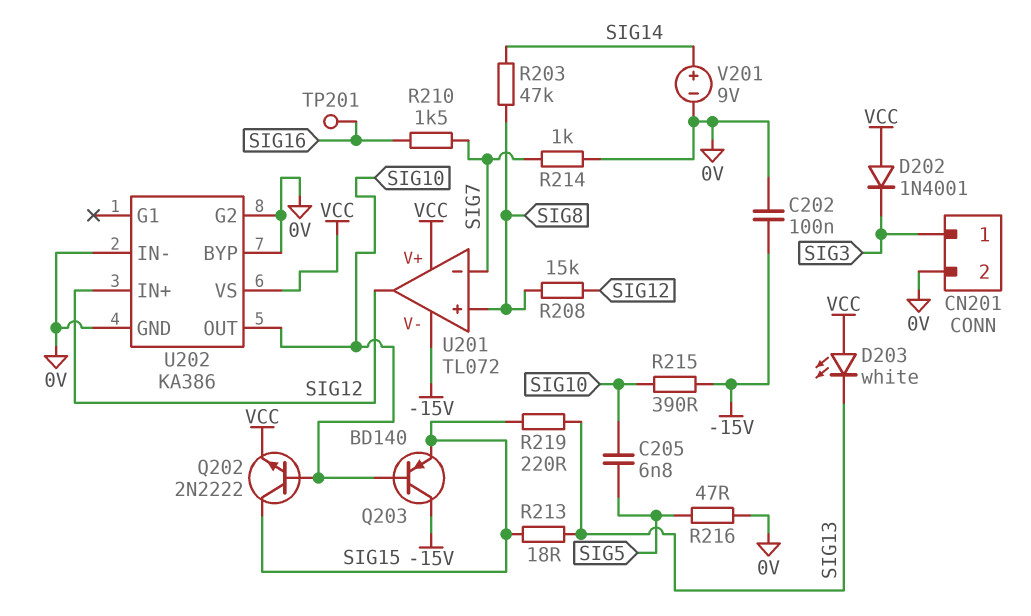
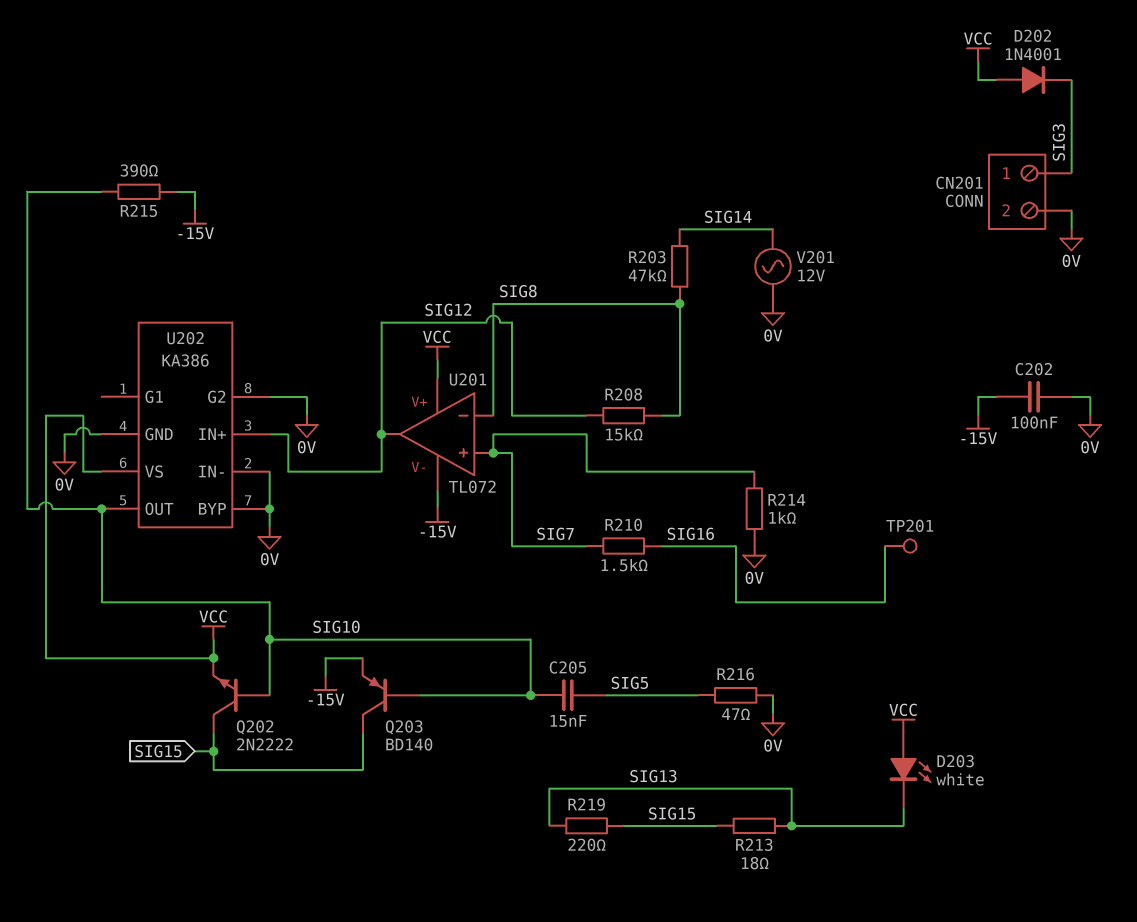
C205: 6.8nF (SIG5, SIG10) -> 15nF (SIG5, SIG10)
Q203: PNP BD140 (B SIG10, C -15V, E SIG15) -> PNP BD140 (B SIG10, C SIG15, E -15V)
U201 pin in+: SIG8 -> SIG7
U201 pin in-: SIG7 -> SIG8
V201: 9V (plus SIG14, minus 0V) -> AC 12V (0V, SIG14)

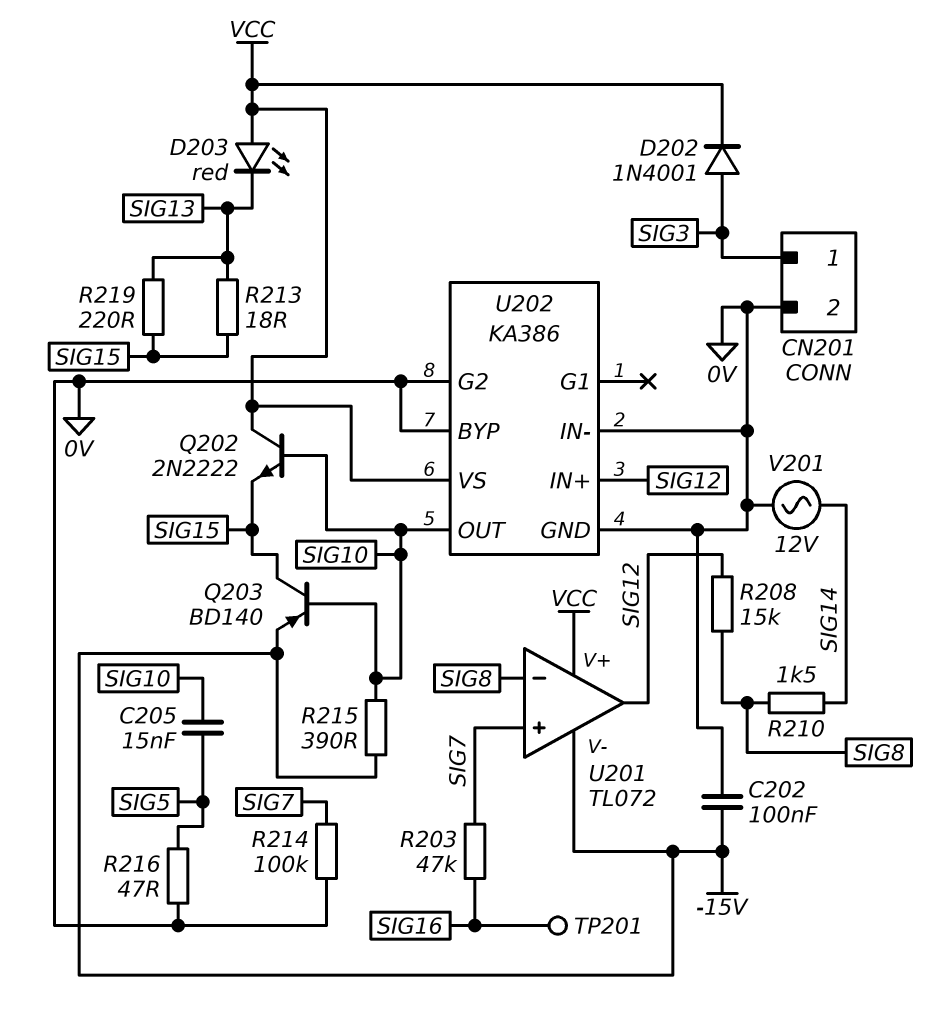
D202: diode 1N4001 (A VCC, K SIG3) -> diode 1N4001 (A SIG3, K VCC)
D203: LED white (A VCC, K SIG13) -> LED red (A VCC, K SIG13)
Q202: NPN 2N2222 (B SIG10, C SIG15, E VCC) -> NPN 2N2222 (B SIG10, C VCC, E SIG15)
R203: 47k (SIG8, SIG14) -> 47k (SIG7, SIG16)
R210: 1.5k (SIG7, SIG16) -> 1.5k (SIG8, SIG14)
R214: 1k (0V, SIG7) -> 100k (0V, SIG7)

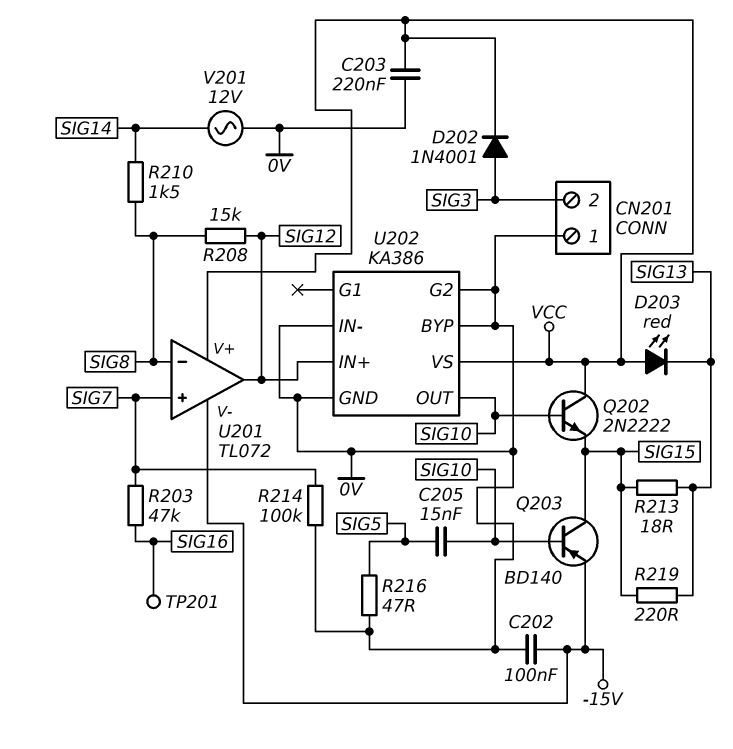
C203: none -> 220nF (0V, VCC)
CN201 pin 1: SIG3 -> 0V
CN201 pin 2: 0V -> SIG3
R215: 390 (-15V, SIG10) -> none

